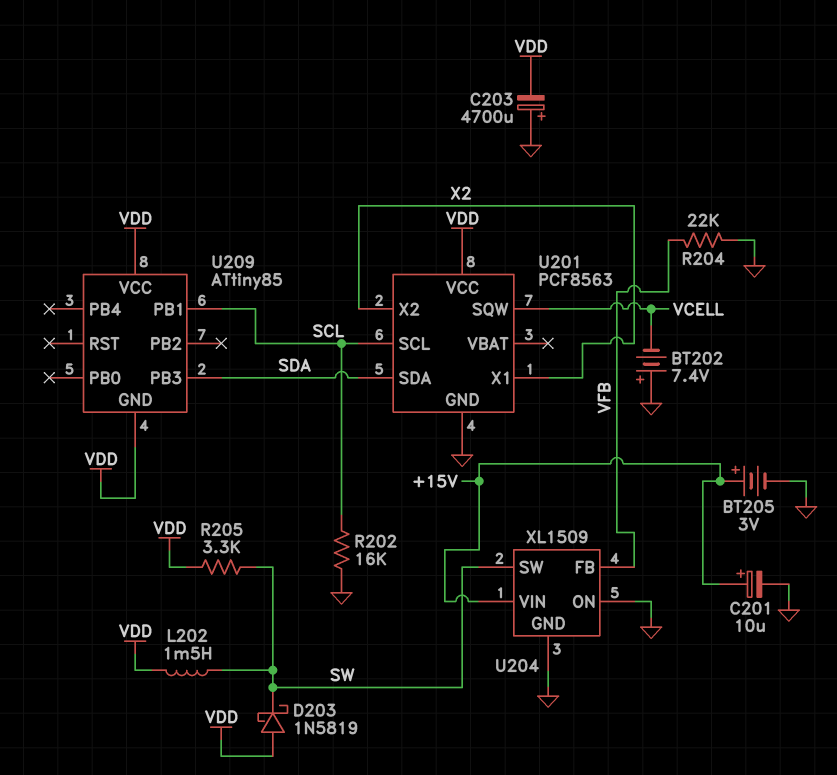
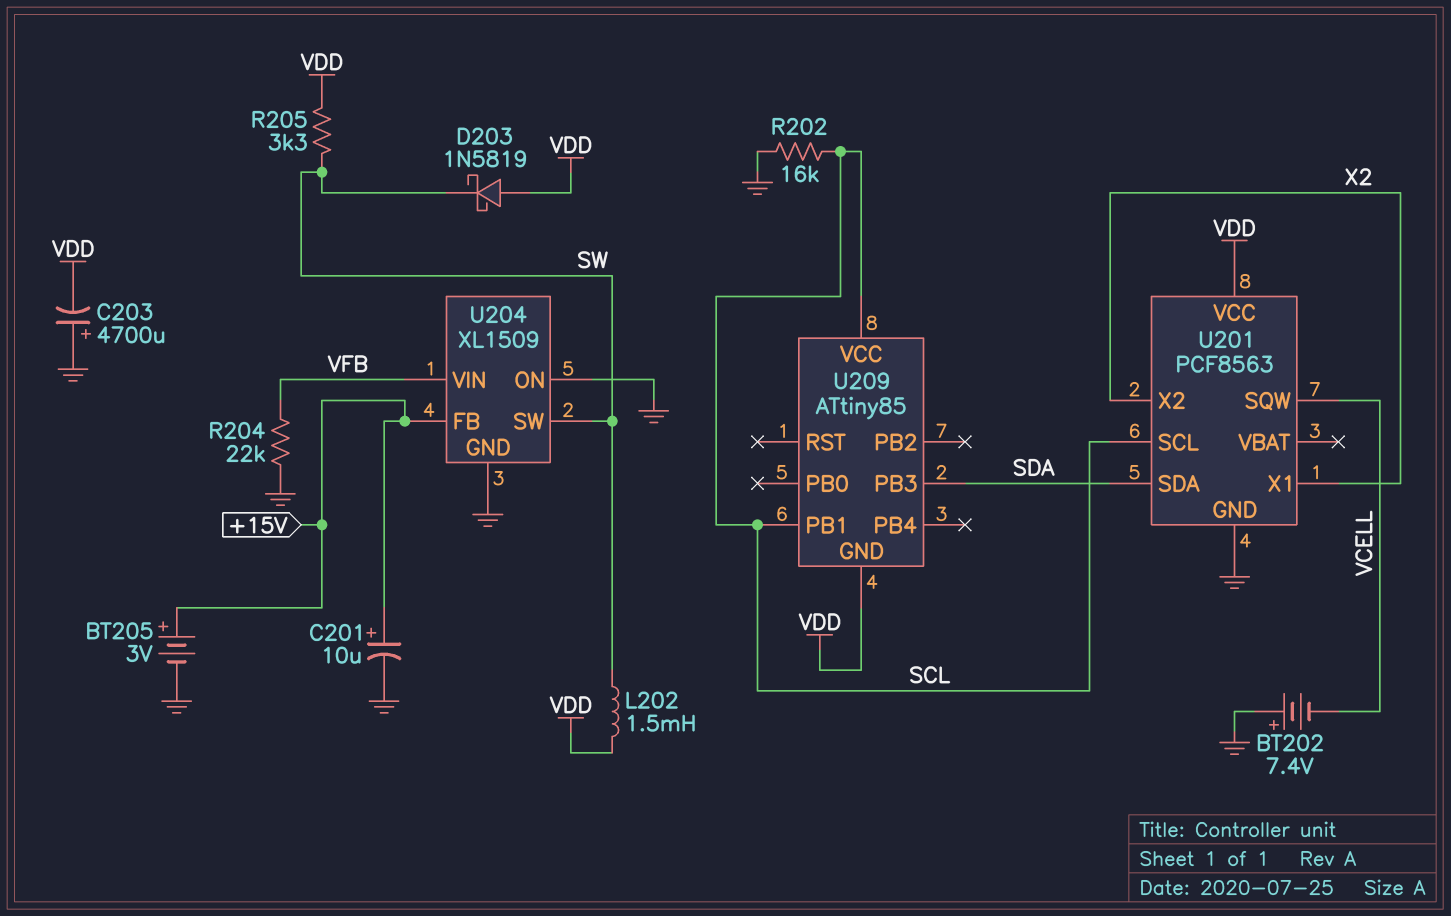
U204 pin FB: VFB -> +15V
U204 pin VIN: +15V -> VFB
U209 pin VCC: VDD -> SCL

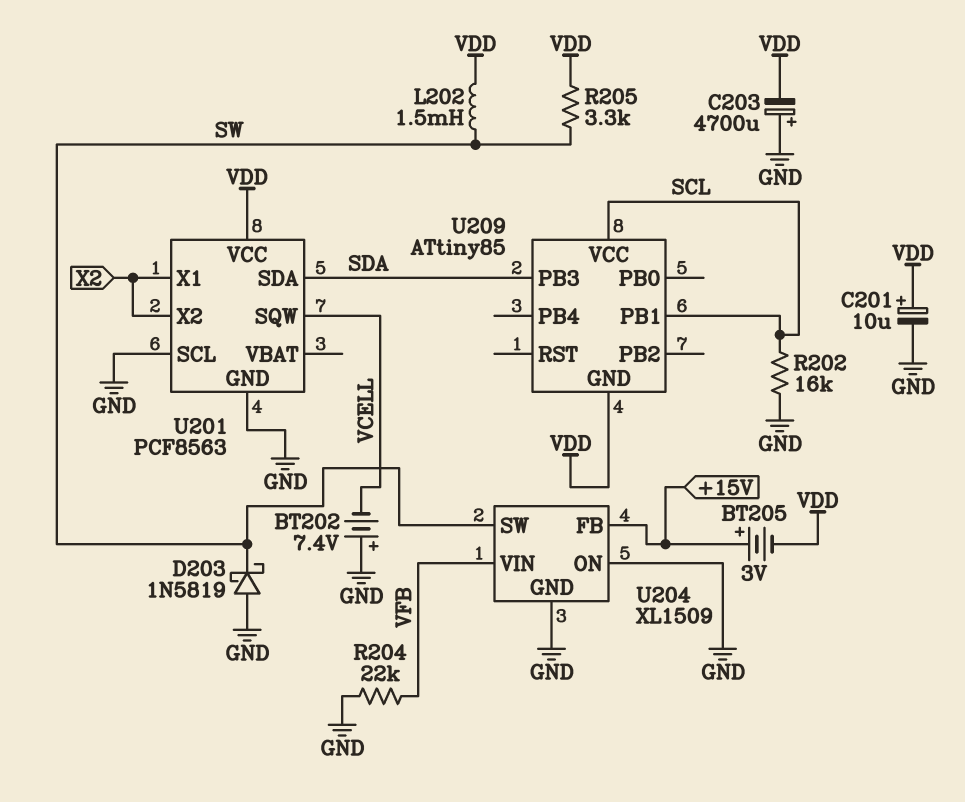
BT205: 3V (plus +15V, minus GND) -> 3V (plus +15V, minus VDD)
C201: 10uF (plus +15V, minus GND) -> 10uF (plus VDD, minus GND)
D203: schottky 1N5819 (A VDD, K SW) -> schottky 1N5819 (A GND, K SW)
U201 pin SCL: SCL -> GND

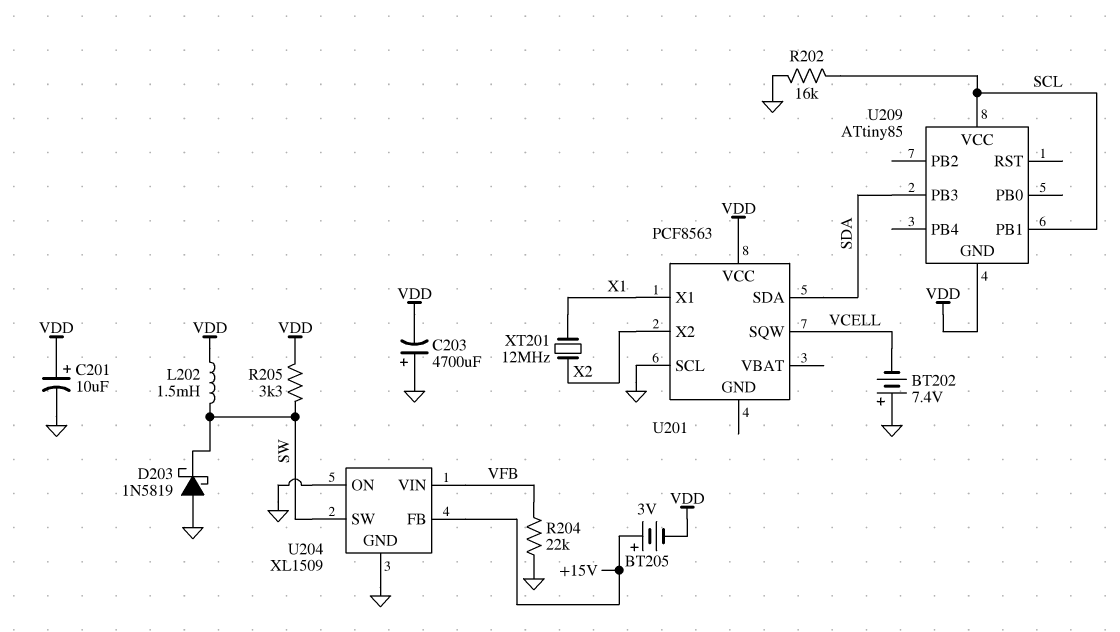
U201 pin GND: GND -> none
U201 pin X1: X2 -> X1
XT201: none -> 12MHz (X1, X2)

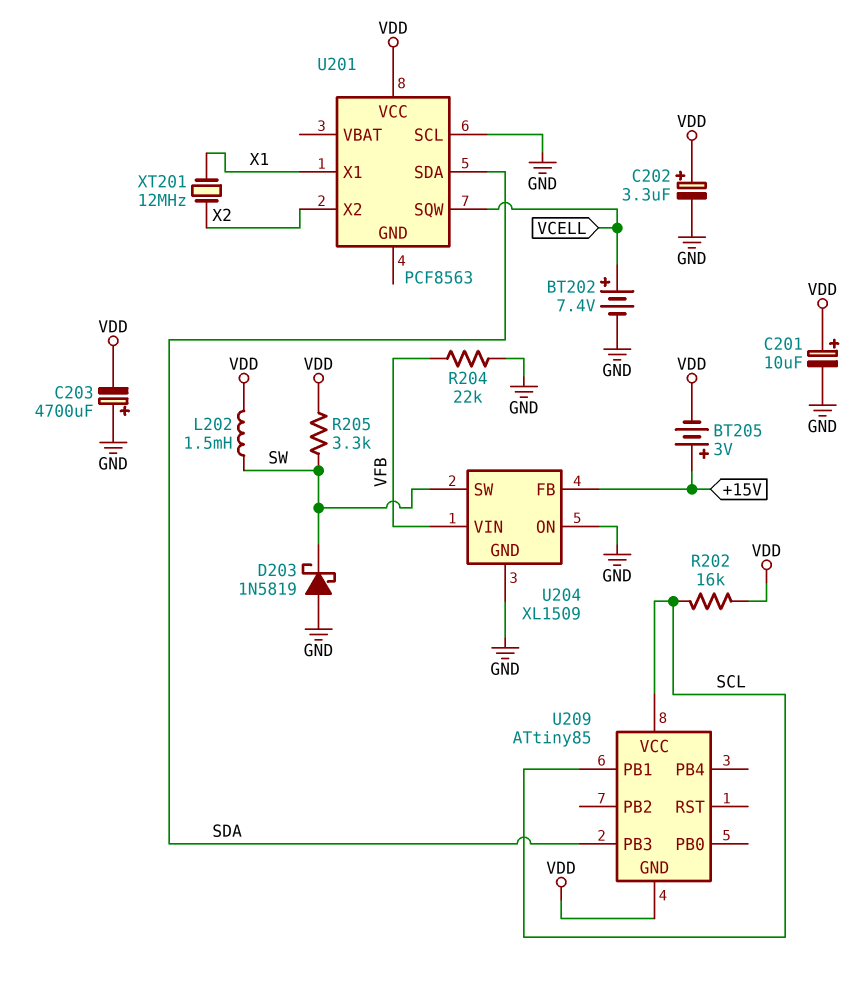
BT202: 7.4V (plus GND, minus VCELL) -> 7.4V (plus VCELL, minus GND)
C202: none -> 3.3uF (plus VDD, minus GND)
R202: 16k (GND, SCL) -> 16k (SCL, VDD)

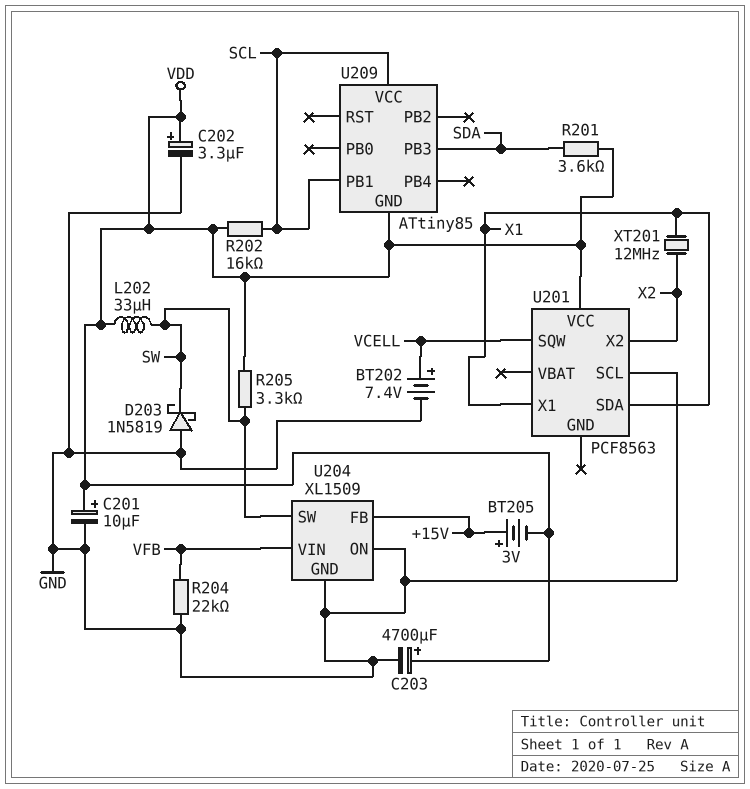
C203: 4700uF (plus GND, minus VDD) -> 4700uF (plus VDD, minus GND)
L202: 1.5mH (SW, VDD) -> 33uH (SW, VDD)
R201: none -> 3.6k (SDA, VDD)
U201 pin SDA: SDA -> X1

